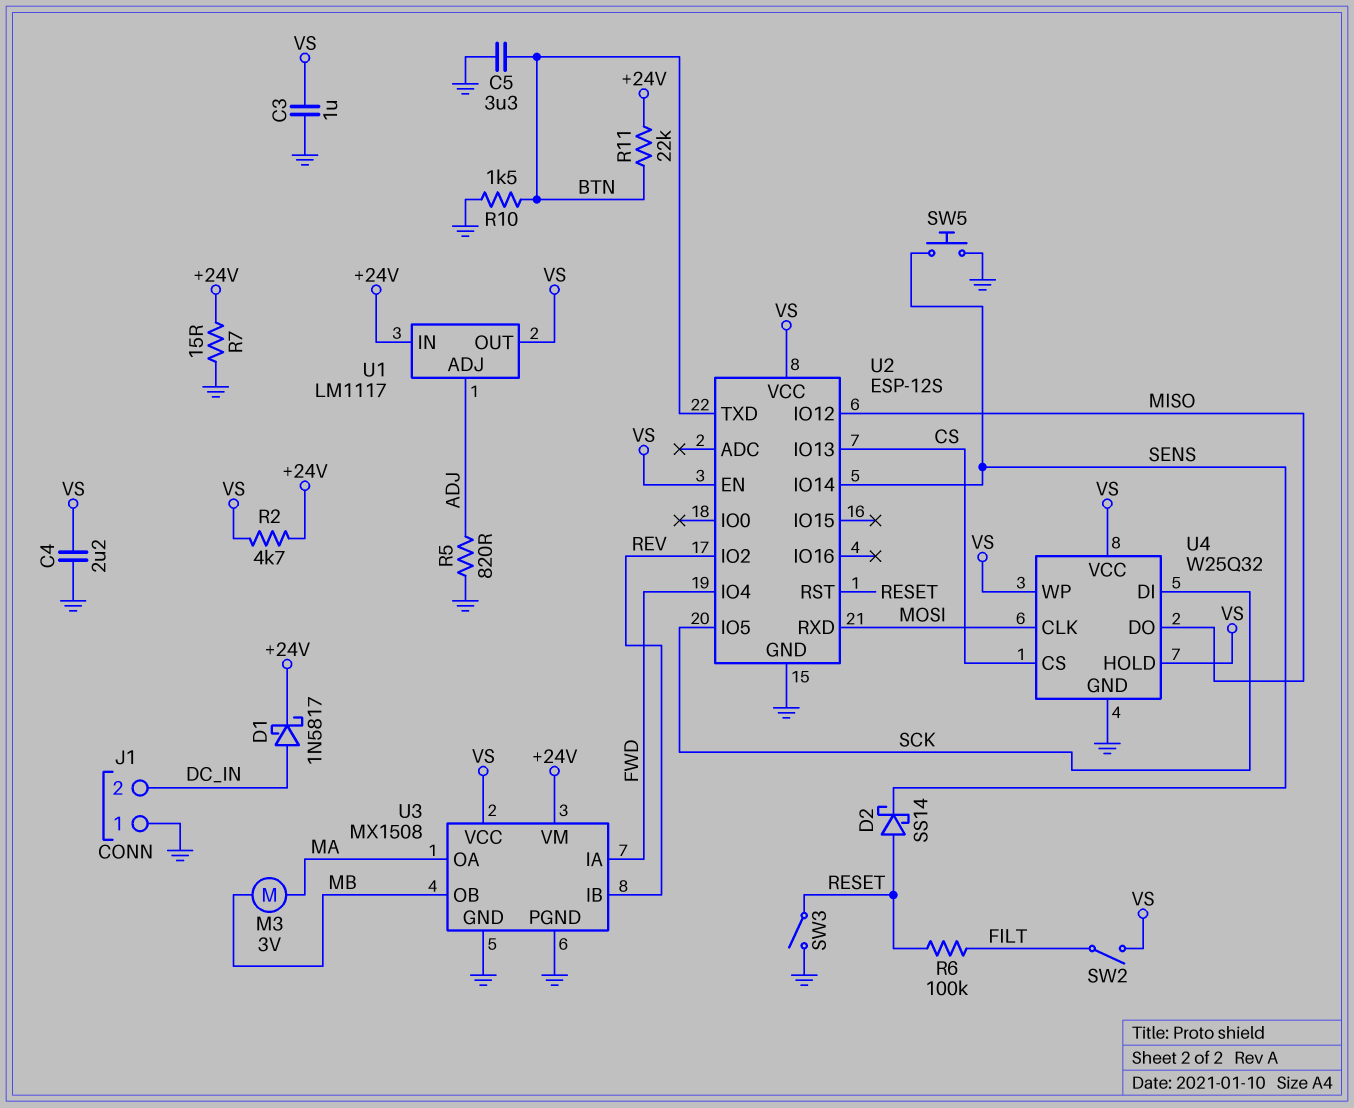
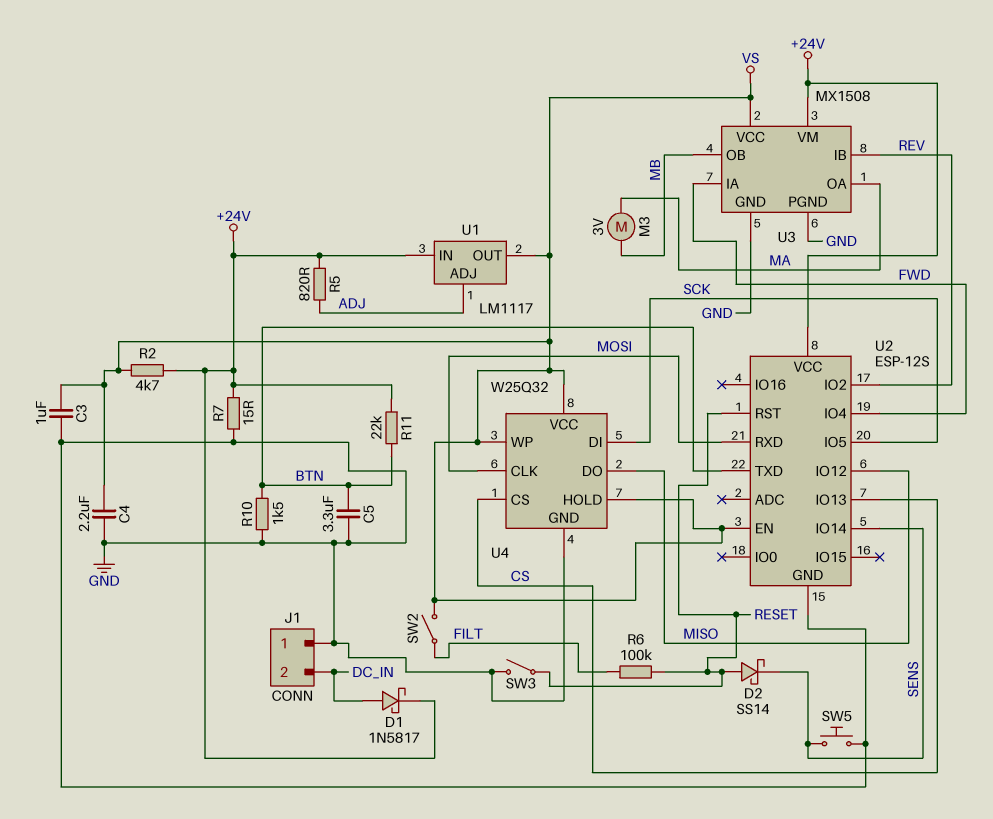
R5: 820 (ADJ, GND) -> 820 (+24V, ADJ)
U2 pin VCC: VS -> +24V

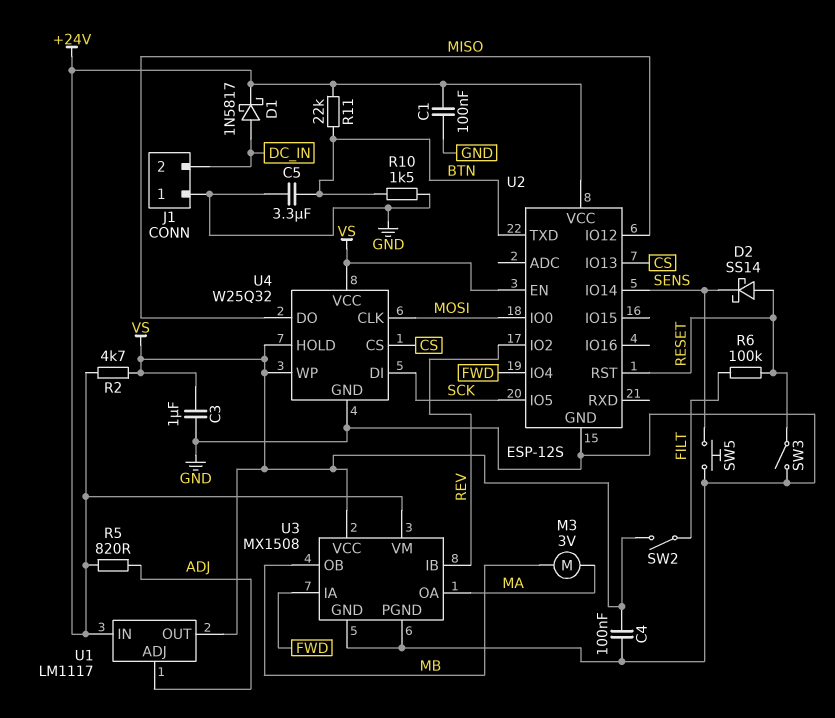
C1: none -> 100nF (+24V, GND)
C4: 2.2uF (GND, VS) -> 100nF (GND, VS)
R7: 15 (+24V, GND) -> none
U2 pin IO0: none -> MOSI
U2 pin RXD: MOSI -> none

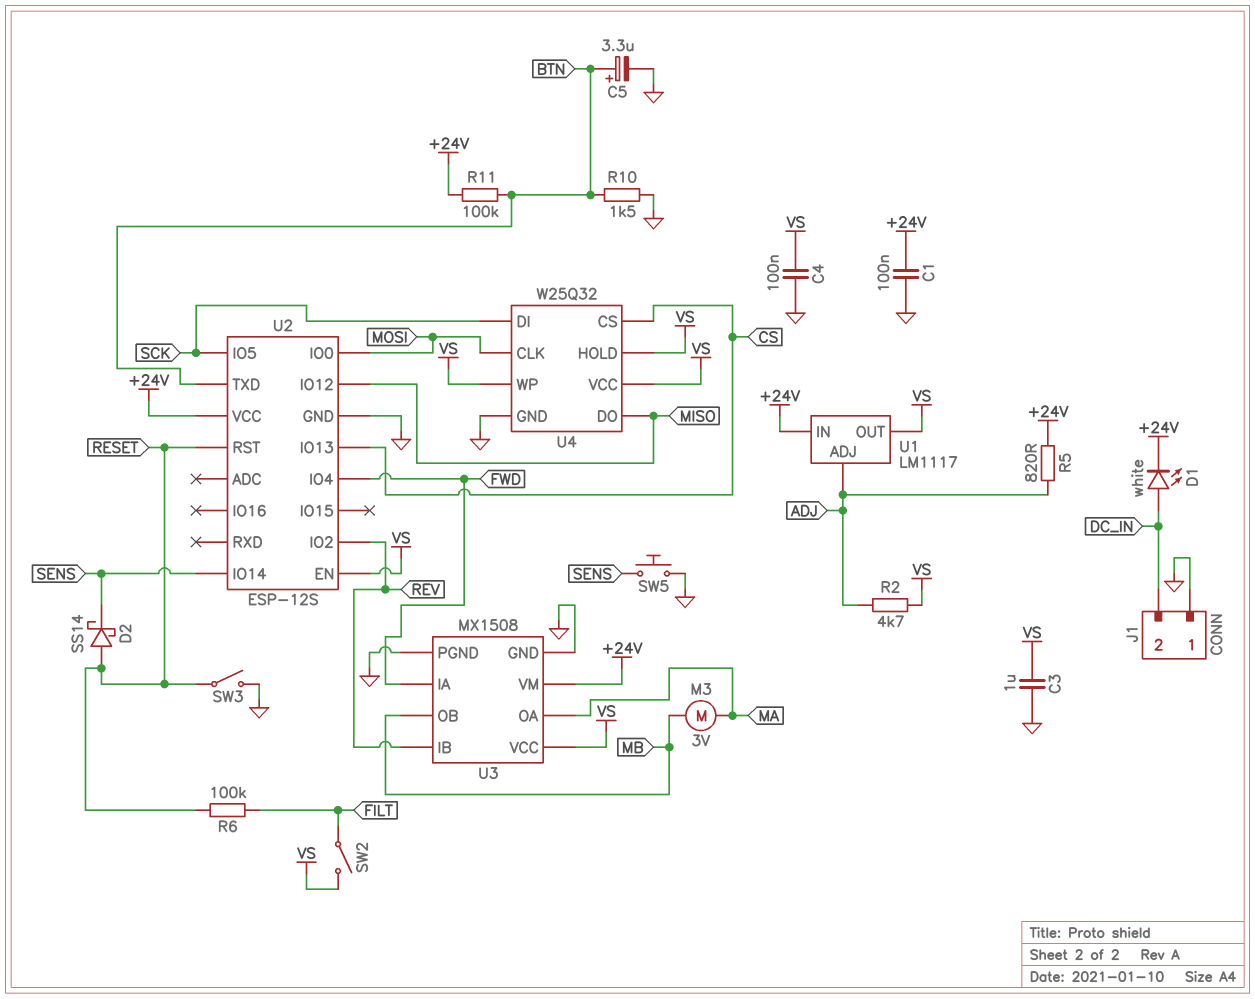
C5: 3.3uF (BTN, GND) -> 3.3uF (plus BTN, minus GND)
D1: schottky 1N5817 (A DC_IN, K +24V) -> LED white (A DC_IN, K +24V)
R2: 4.7k (+24V, VS) -> 4.7k (ADJ, VS)
R11: 22k (+24V, BTN) -> 100k (+24V, BTN)

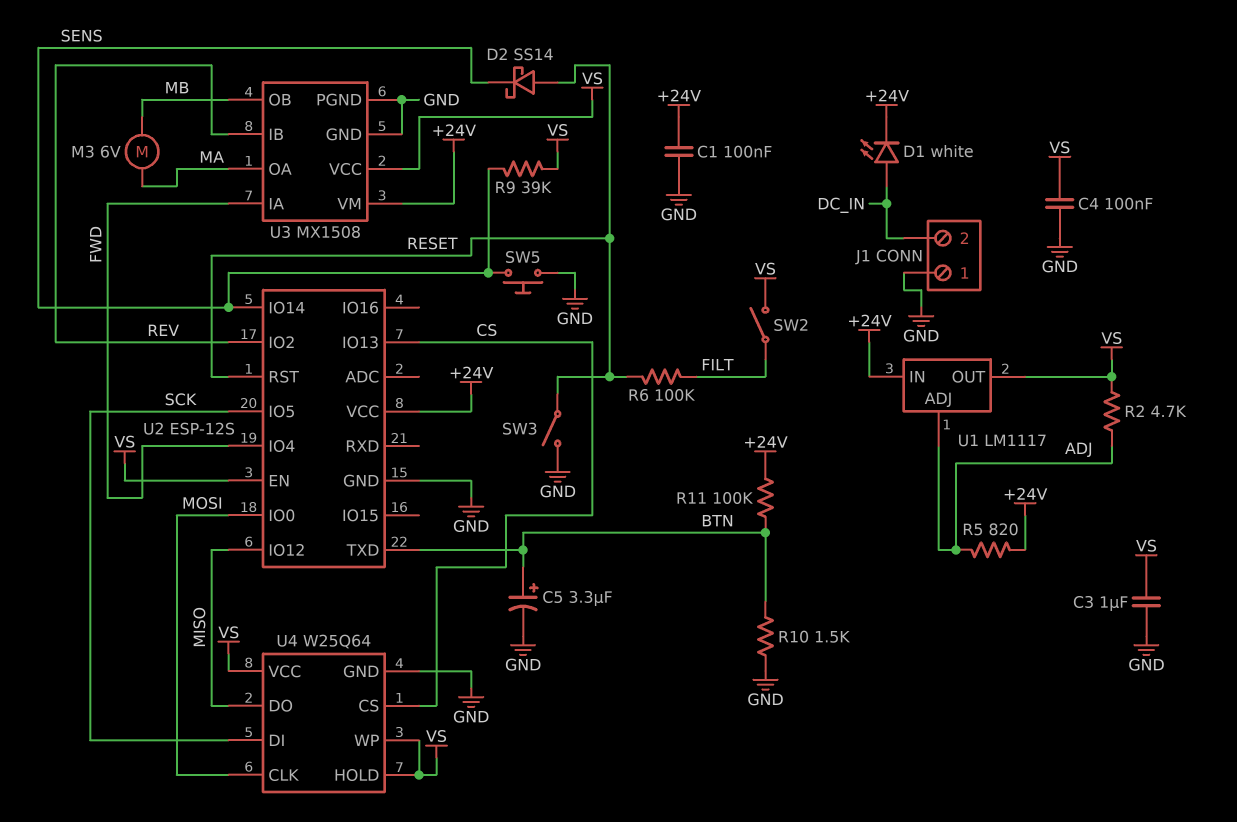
M3: motor 3V (MA, MB) -> motor 6V (MA, MB)
R9: none -> 39k (SENS, VS)
U4: W25Q32 -> W25Q64

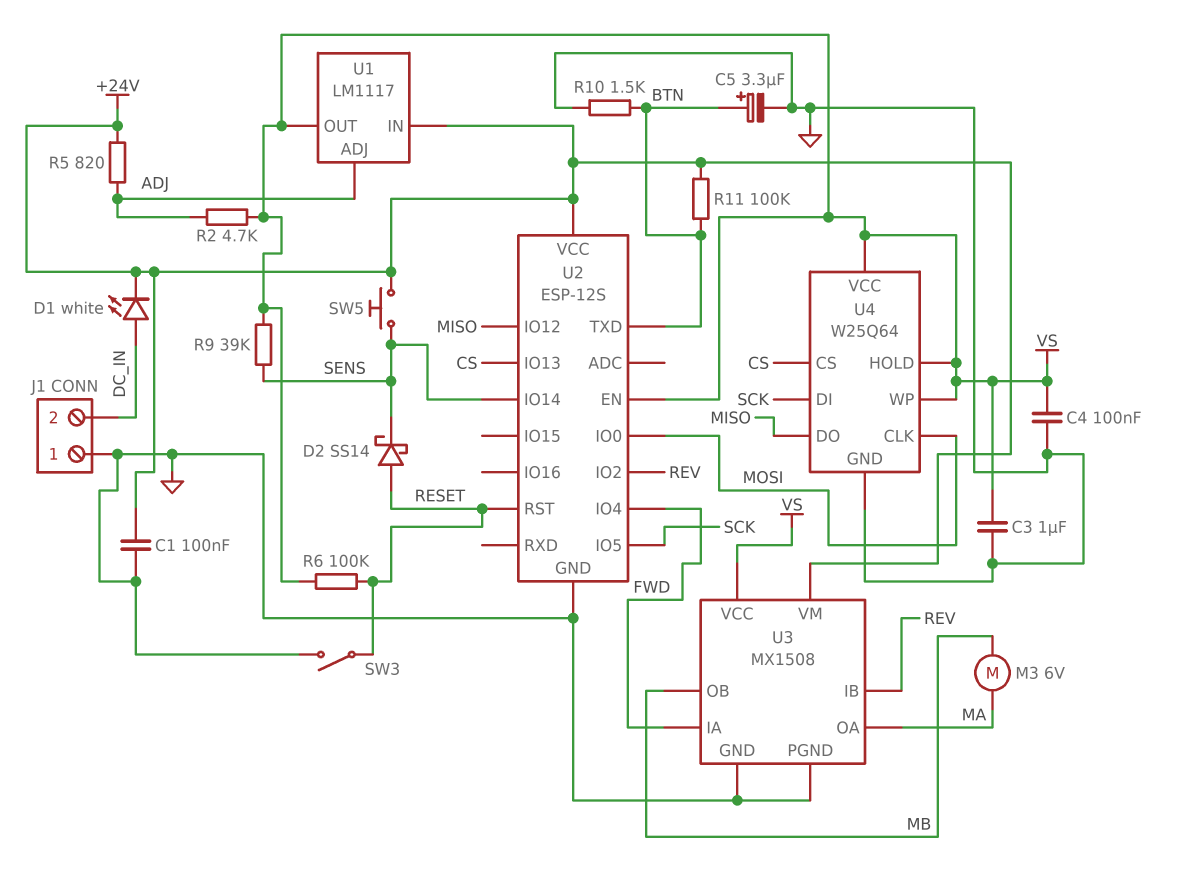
R6: 100k (FILT, RESET) -> 100k (RESET, VS)
SW2: switch (FILT, VS) -> none
SW5: button (GND, SENS) -> button (+24V, SENS)

